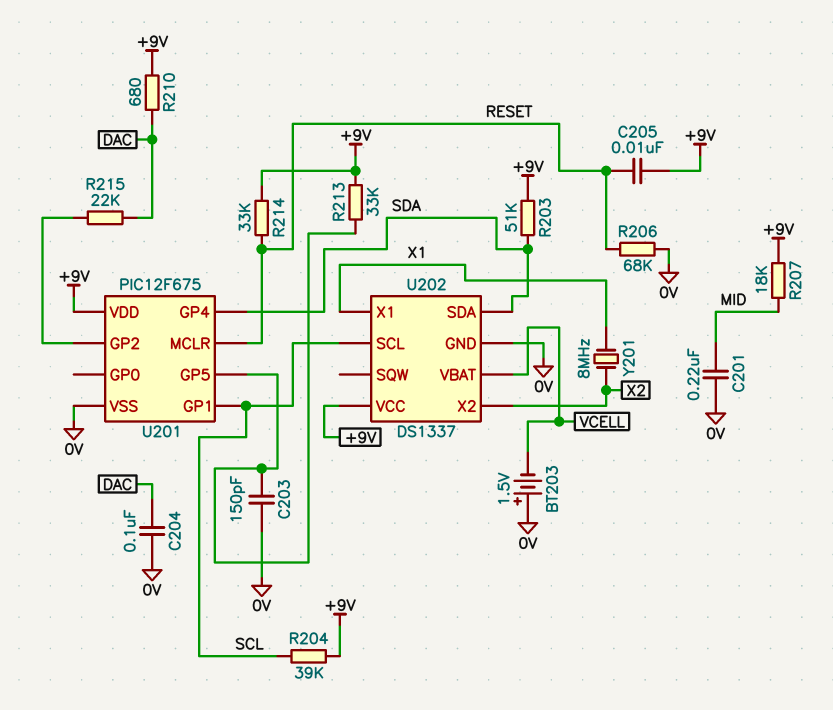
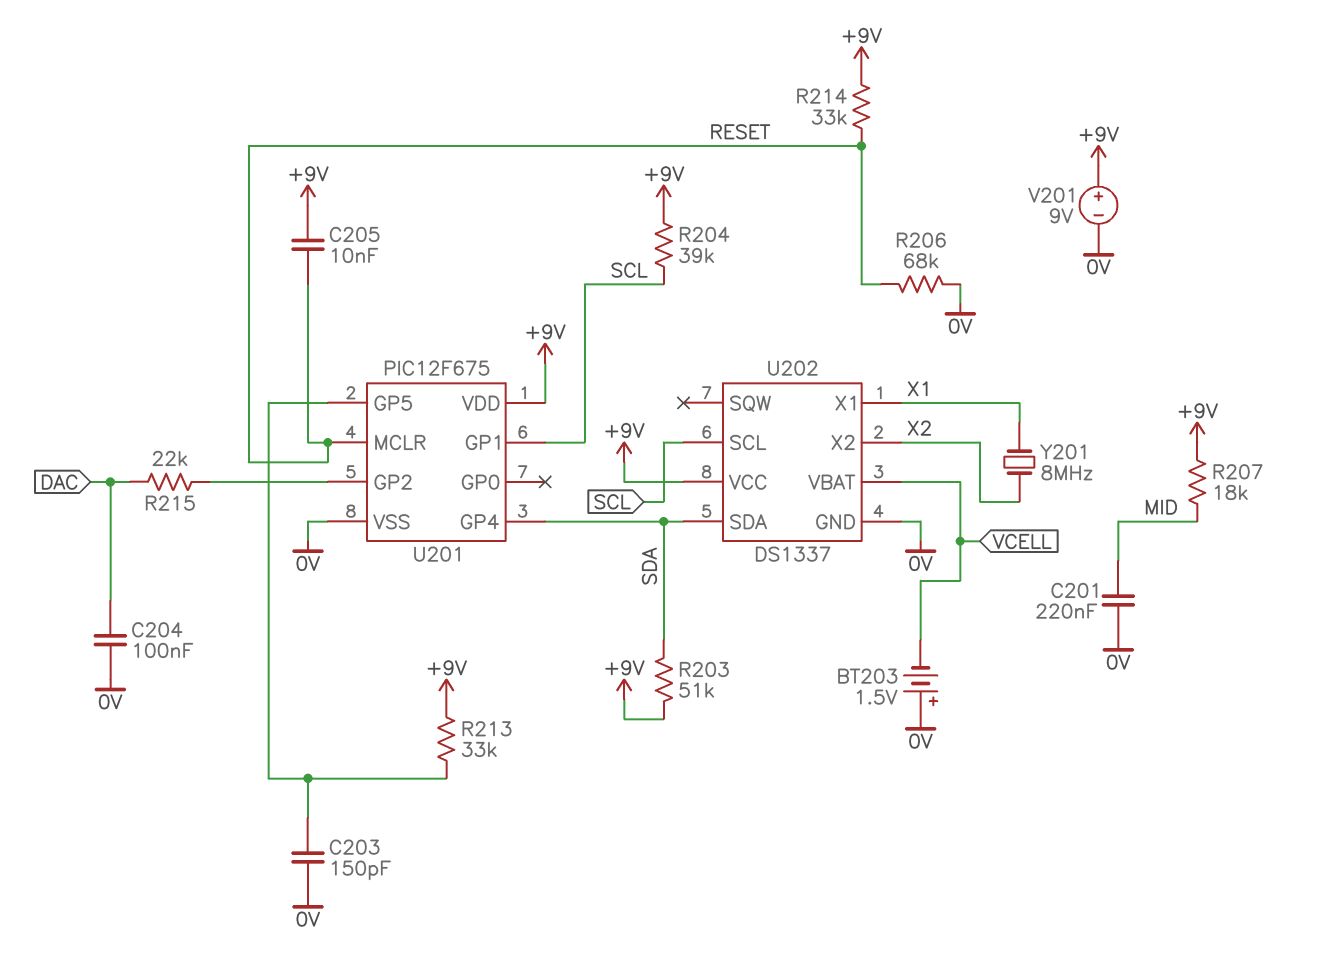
R210: 680 (+9V, DAC) -> none
V201: none -> 9V (plus +9V, minus 0V)

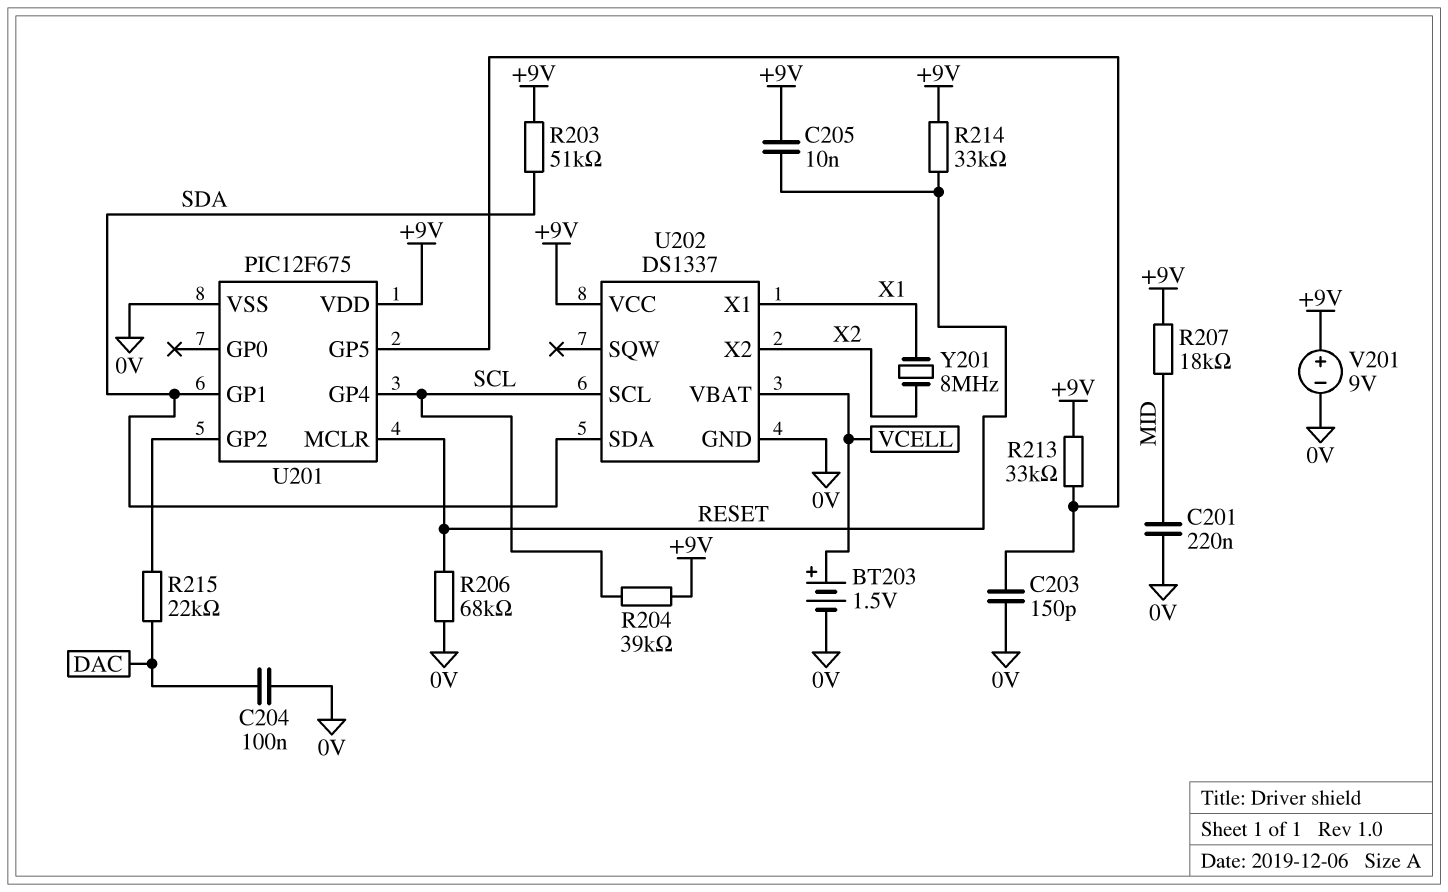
BT203: 1.5V (plus 0V, minus VCELL) -> 1.5V (plus VCELL, minus 0V)
U201 pin GP1: SCL -> SDA
U201 pin GP4: SDA -> SCL

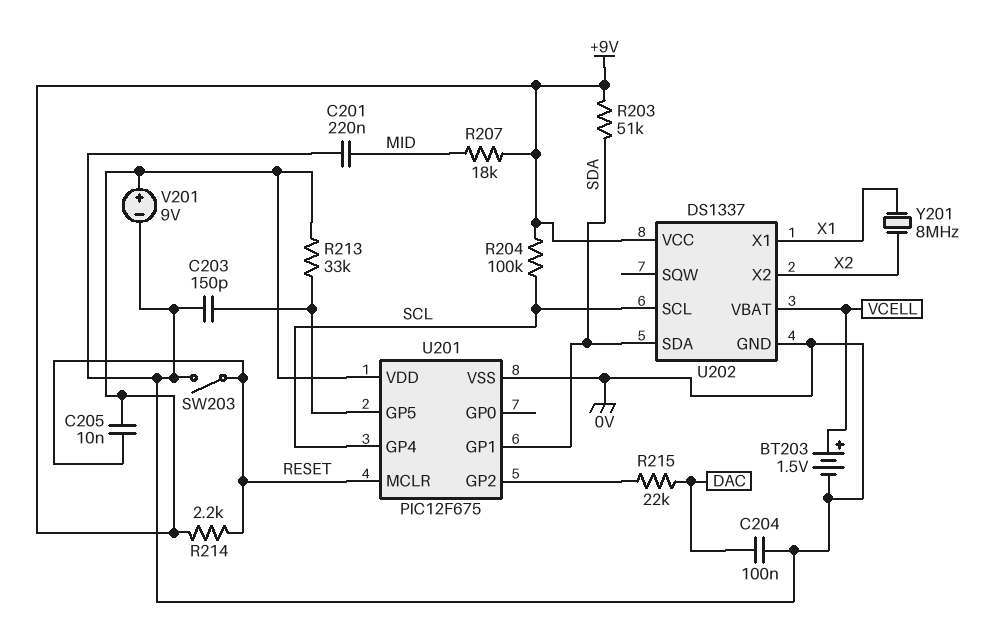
R204: 39k (+9V, SCL) -> 100k (+9V, SCL)
R206: 68k (0V, RESET) -> none
R214: 33k (+9V, RESET) -> 2.2k (+9V, RESET)
SW203: none -> switch (0V, RESET)

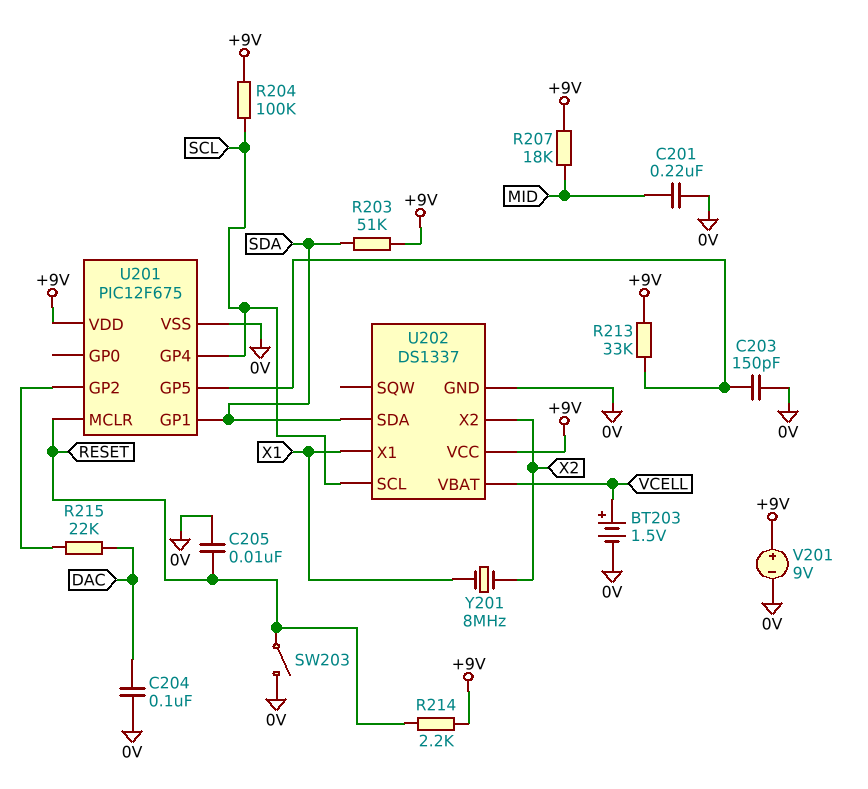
C205: 10nF (+9V, RESET) -> 10nF (0V, RESET)

